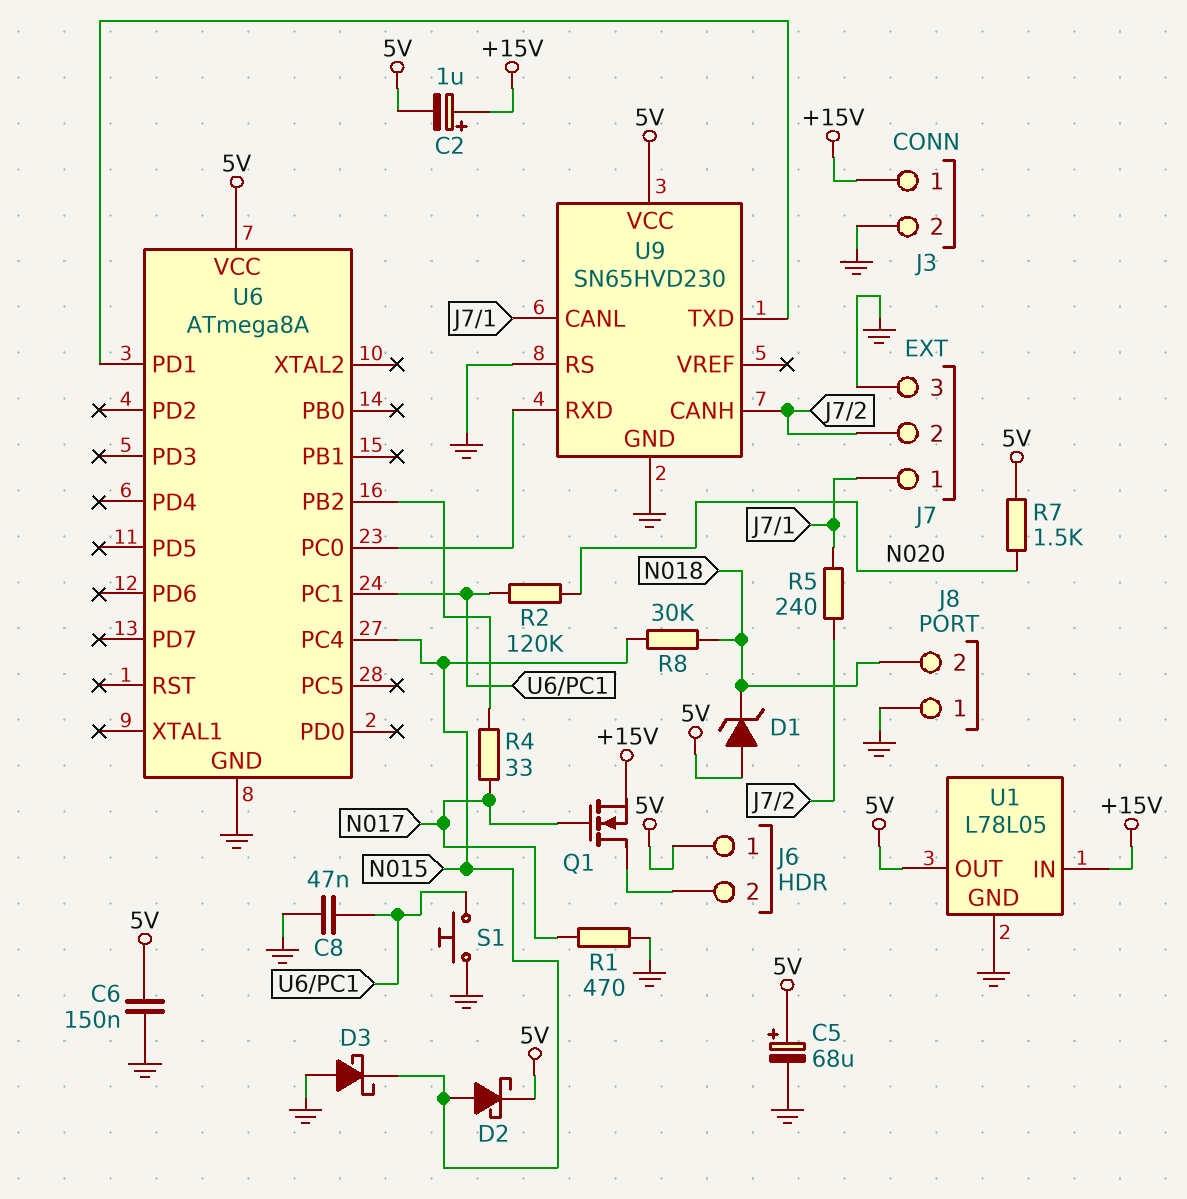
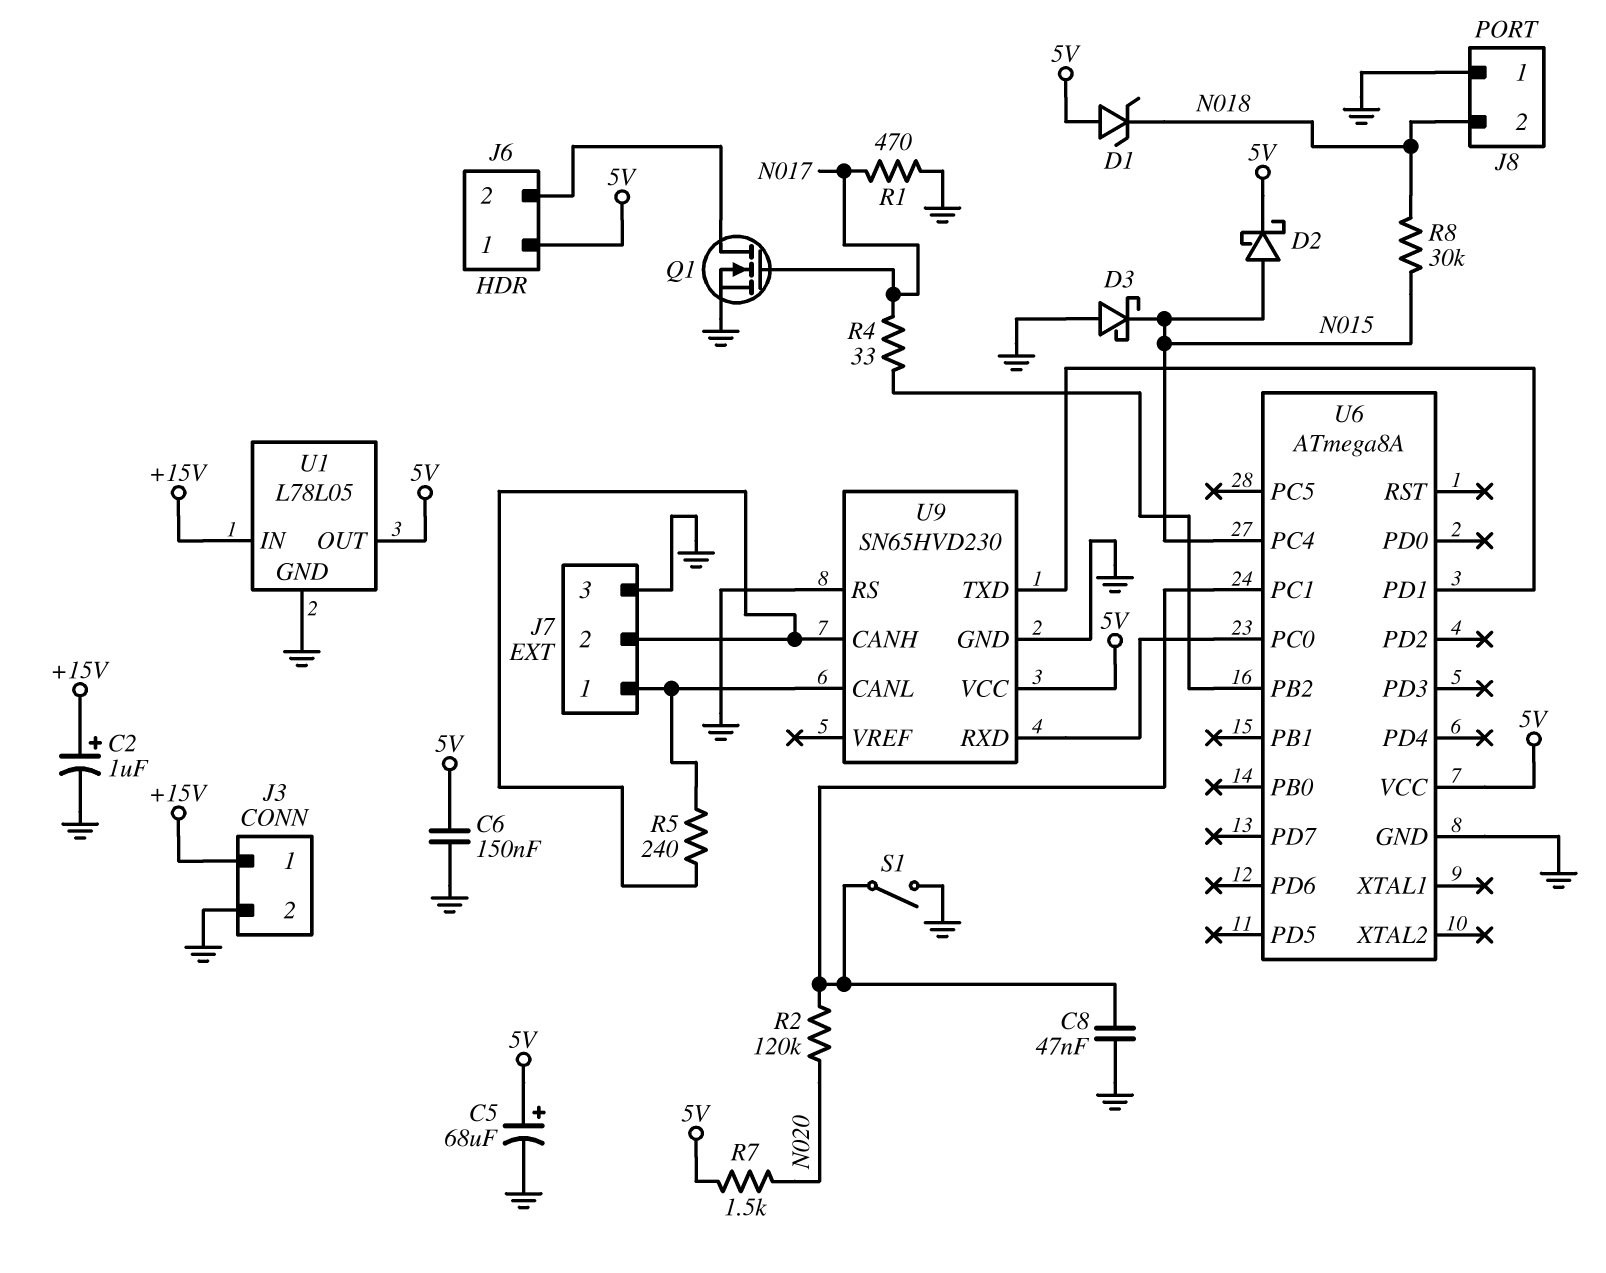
C2: 1uF (plus +15V, minus 5V) -> 1uF (plus +15V, minus GND)
Q1: NMOS (G N017, D J6/2, S +15V) -> NMOS (G N017, D J6/2, S GND)
S1: button (GND, U6/PC1) -> switch (GND, U6/PC1)

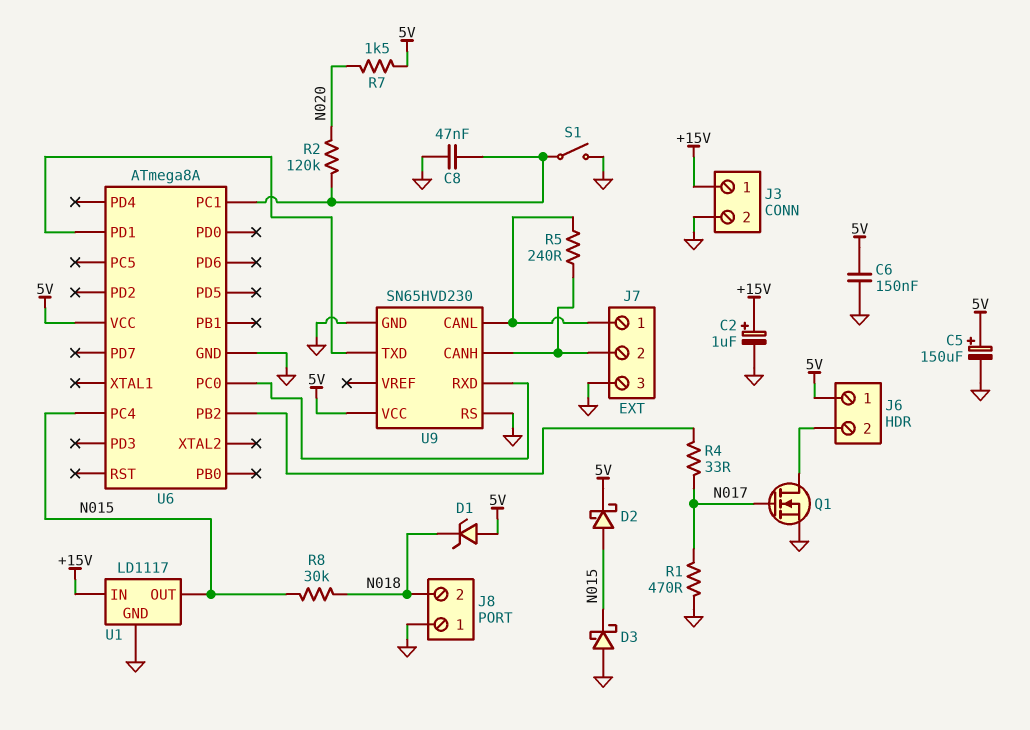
C5: 68uF (plus 5V, minus GND) -> 150uF (plus 5V, minus GND)
U1: L78L05 -> LD1117
U1 pin OUT: 5V -> N015

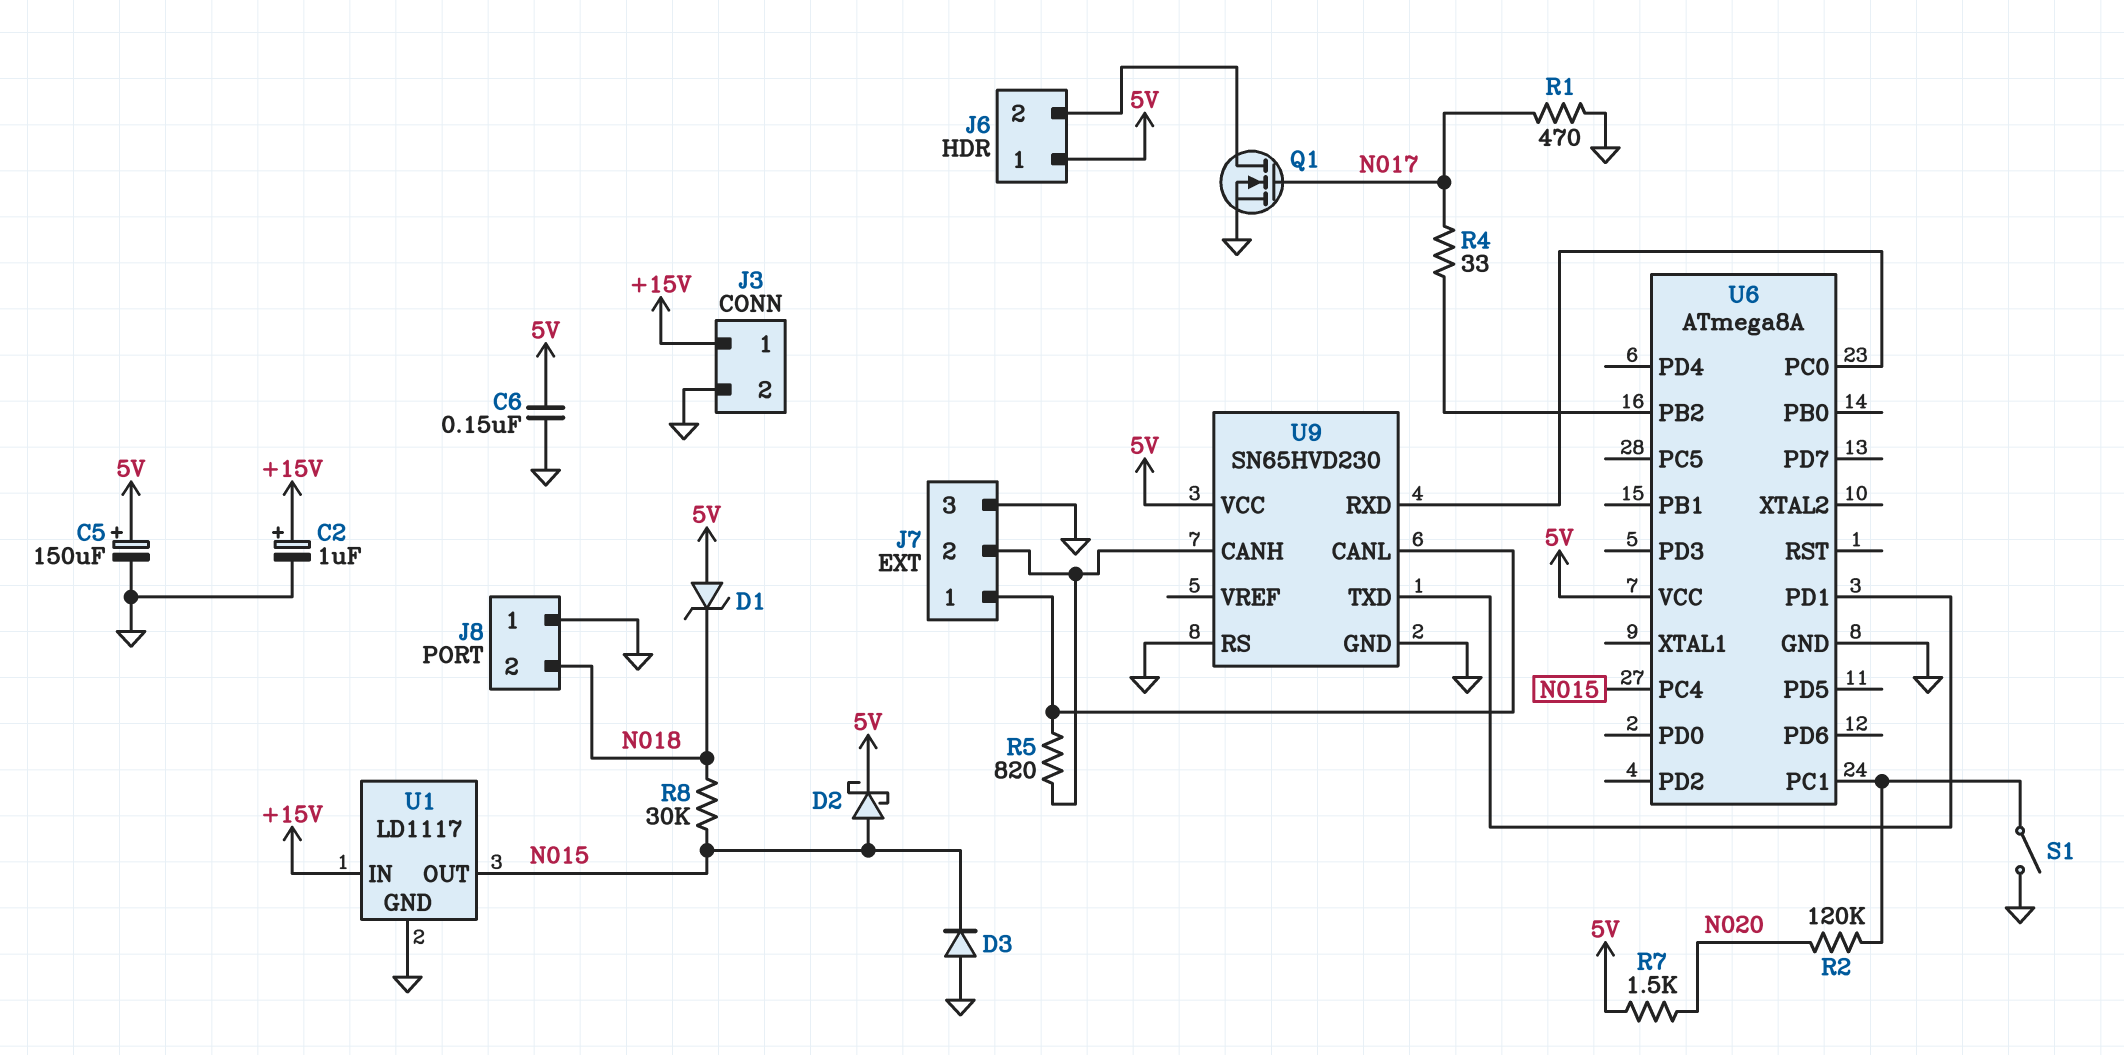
C8: 47nF (GND, U6/PC1) -> none
D3: schottky (A GND, K N015) -> diode (A GND, K N015)
R5: 240 (J7/1, J7/2) -> 820 (J7/1, J7/2)

